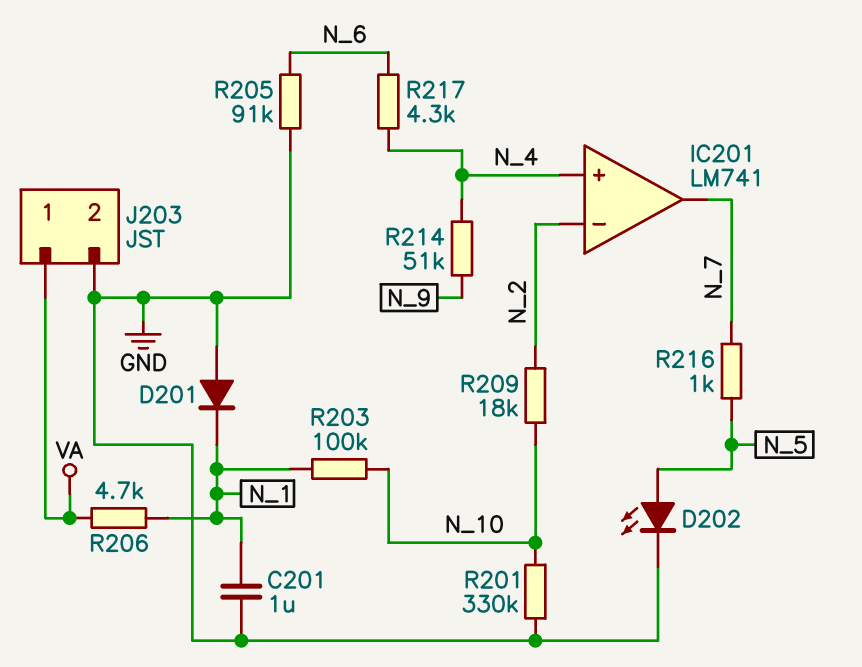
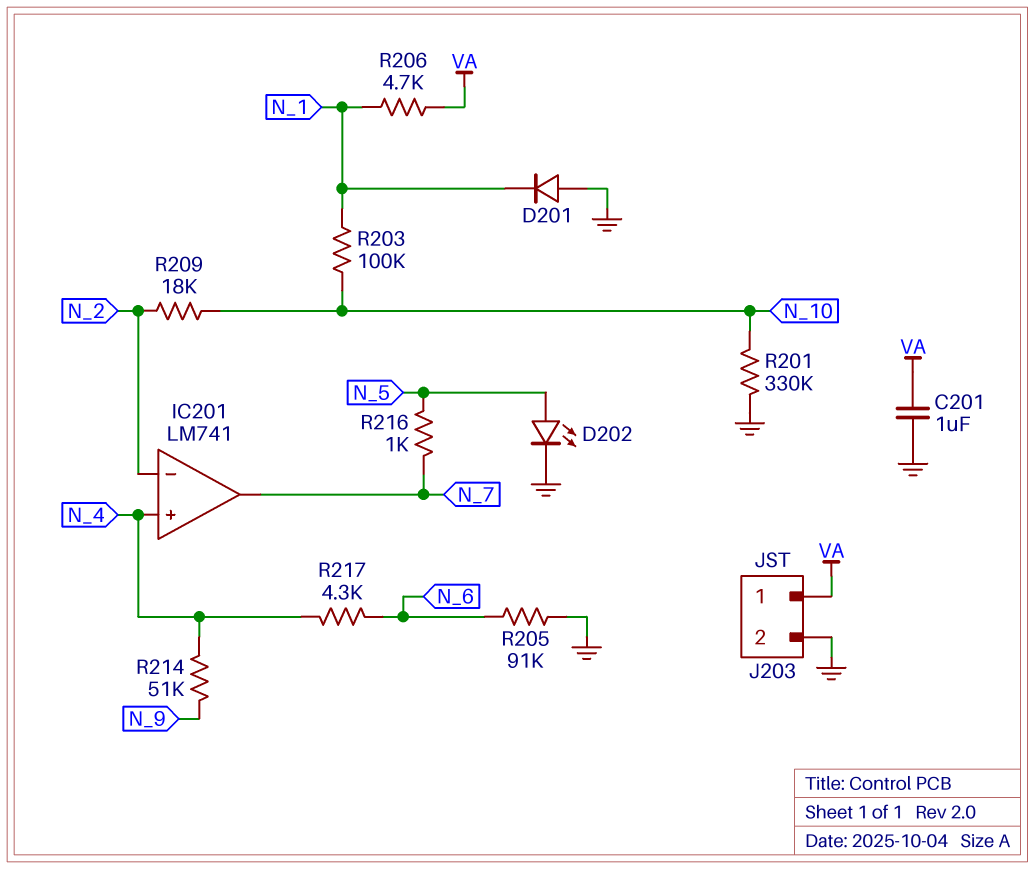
C201: 1uF (GND, N_1) -> 1uF (GND, VA)

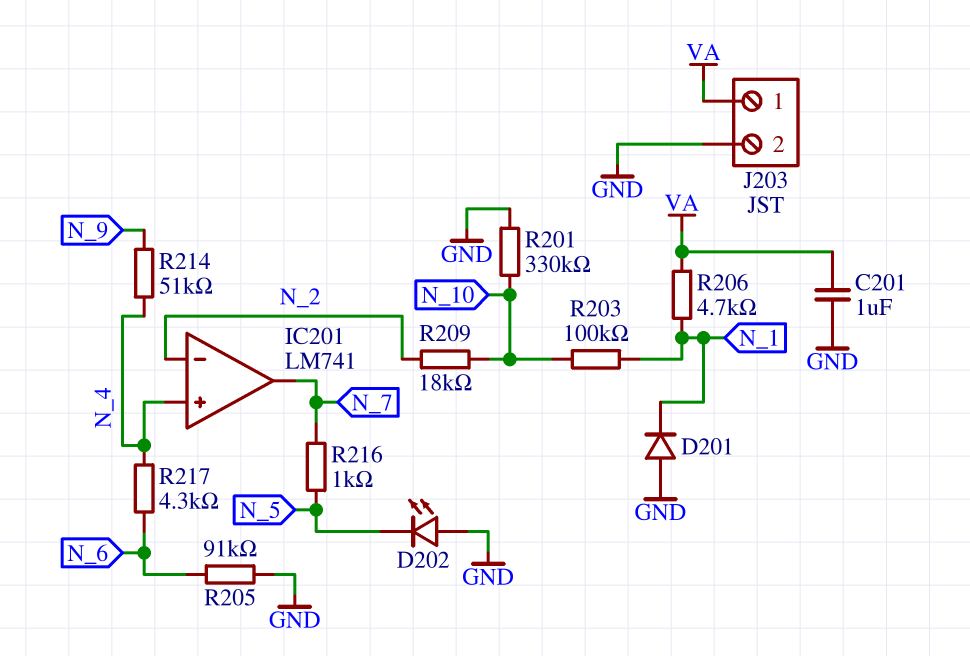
D202: LED (A N_5, K GND) -> LED (A GND, K N_5)

